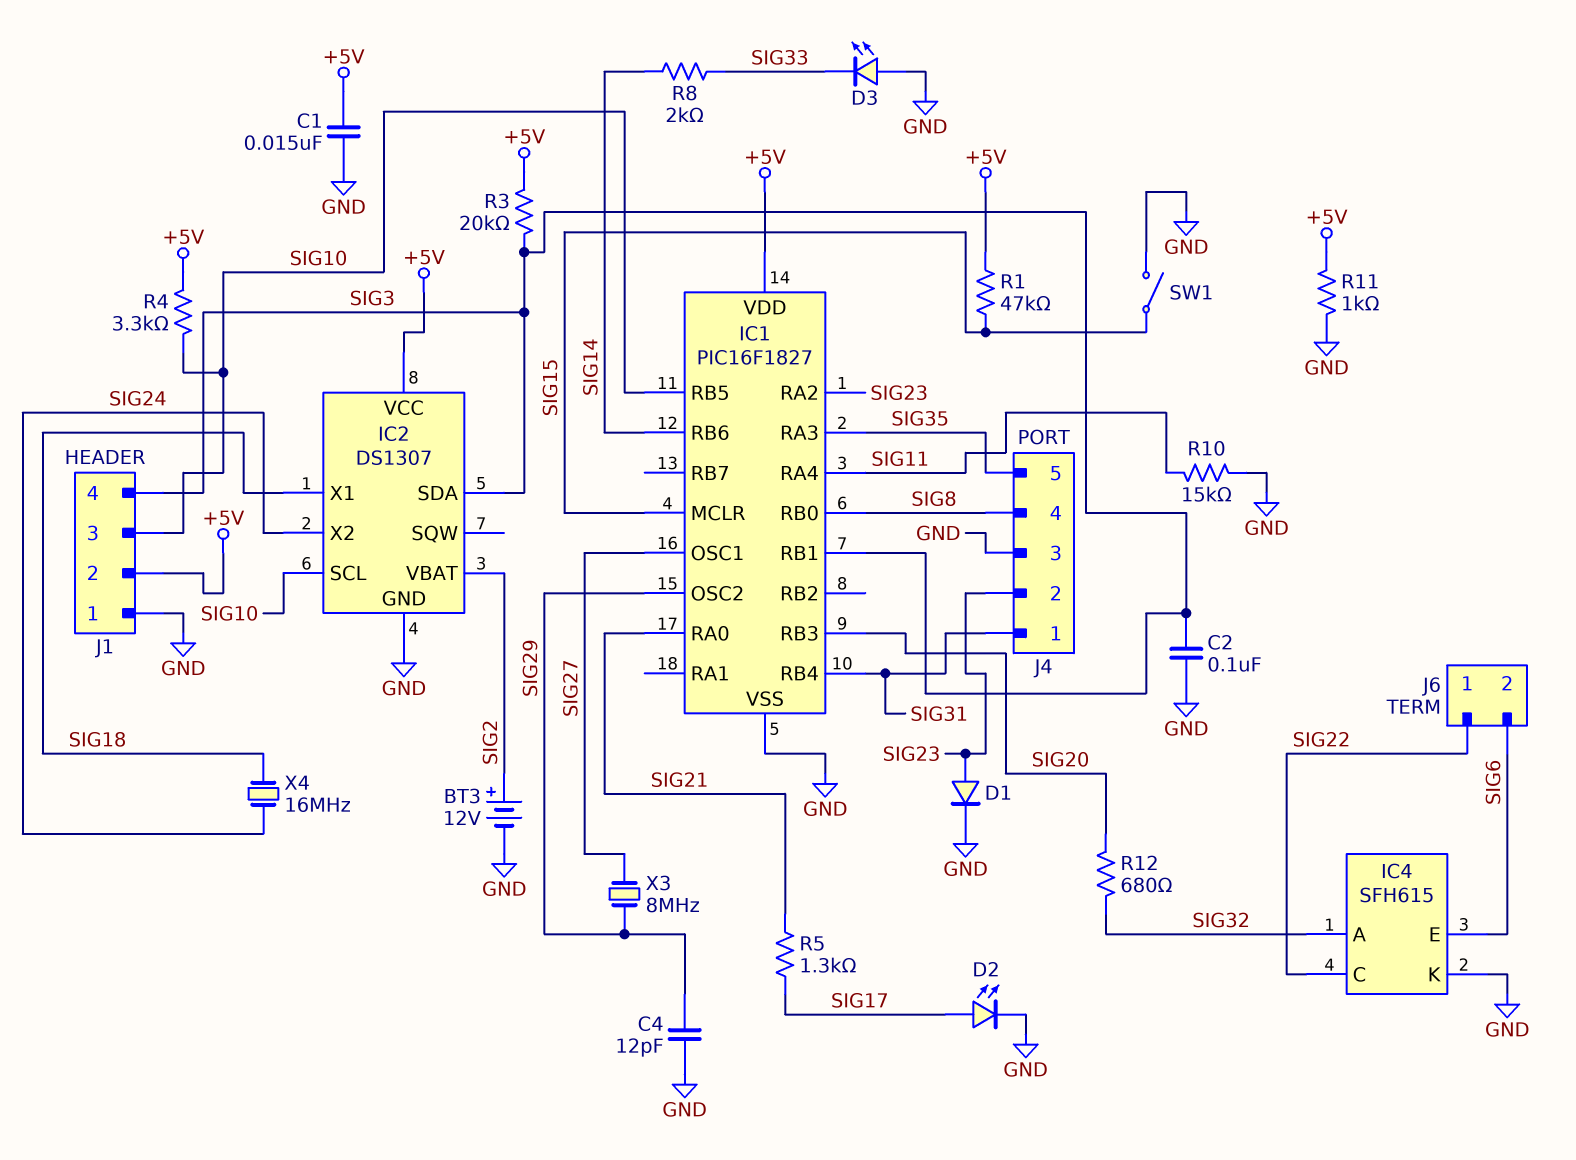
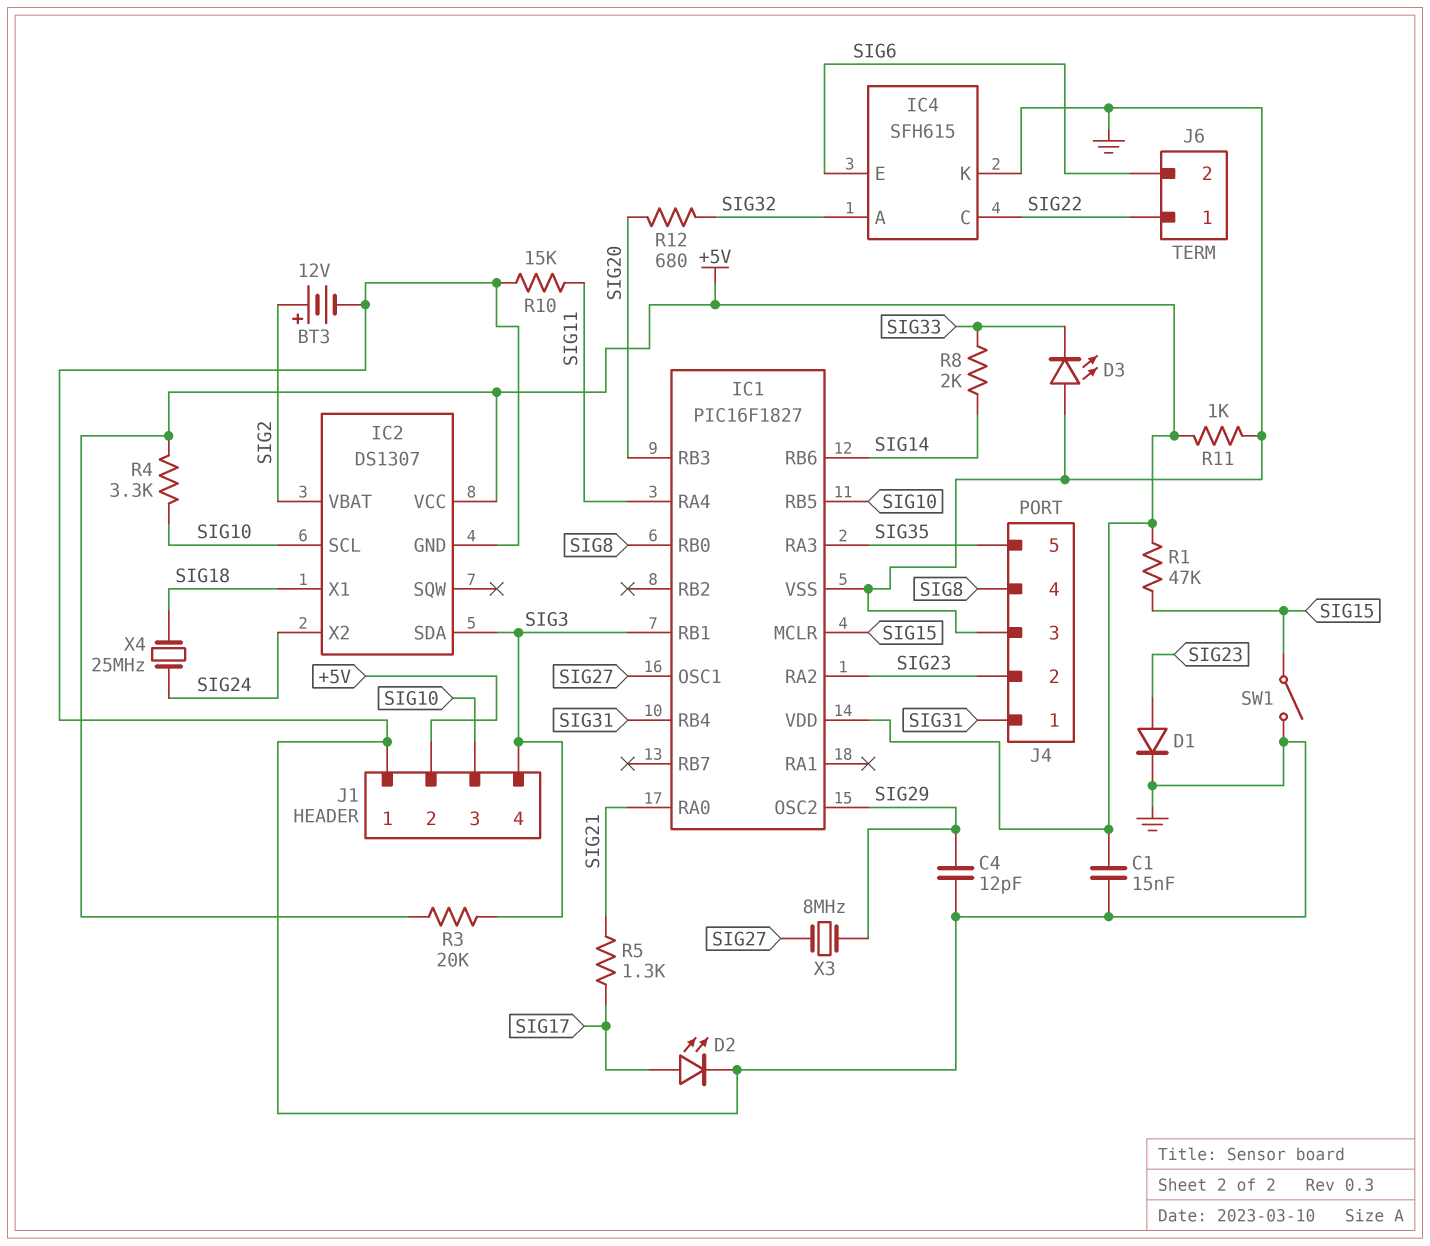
C2: 100nF (GND, SIG3) -> none
X4: 16MHz (SIG18, SIG24) -> 25MHz (SIG18, SIG24)

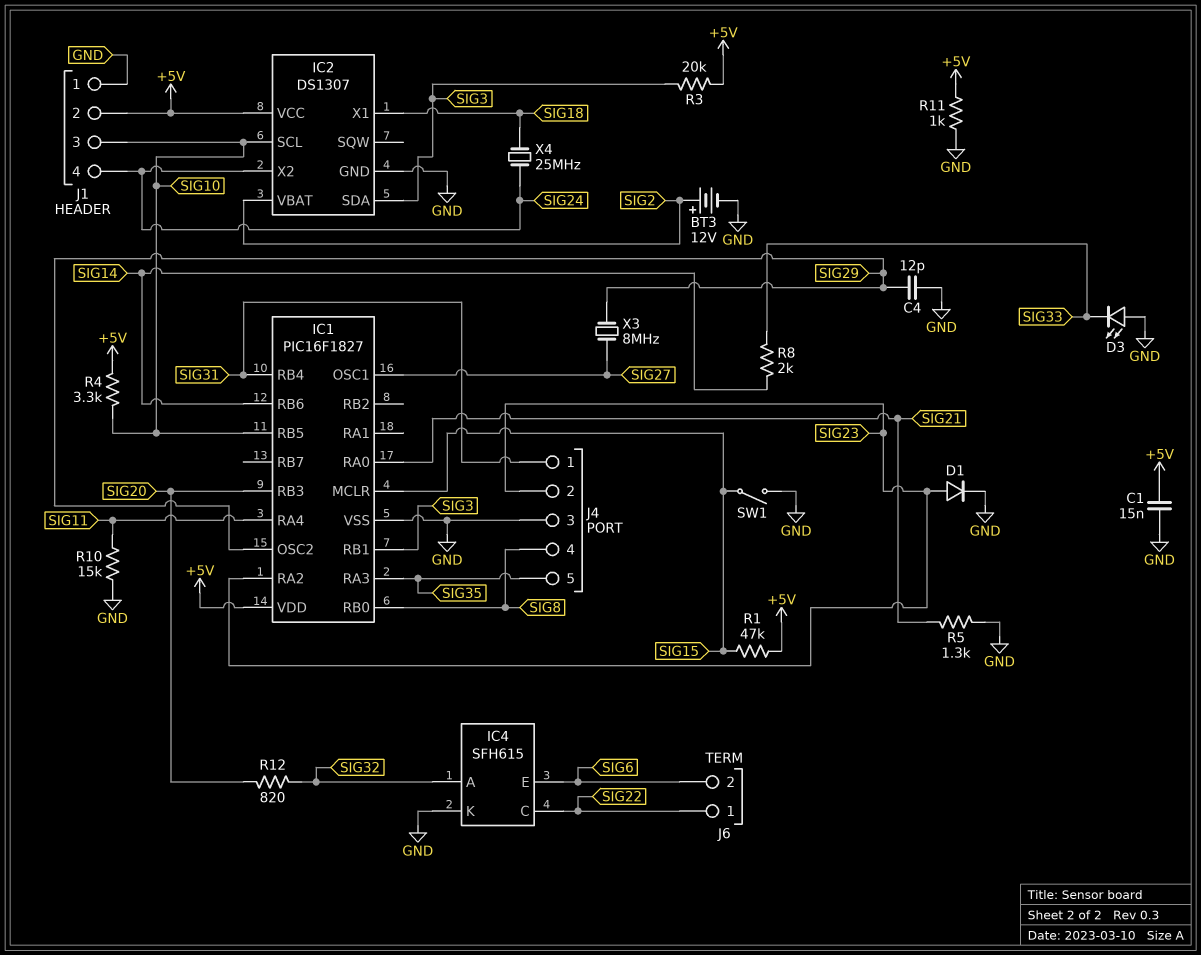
D2: LED (A SIG17, K GND) -> none
J1 pin 4: SIG3 -> SIG24
R5: 1.3k (SIG17, SIG21) -> 1.3k (GND, SIG21)
R12: 680 (SIG20, SIG32) -> 820 (SIG20, SIG32)

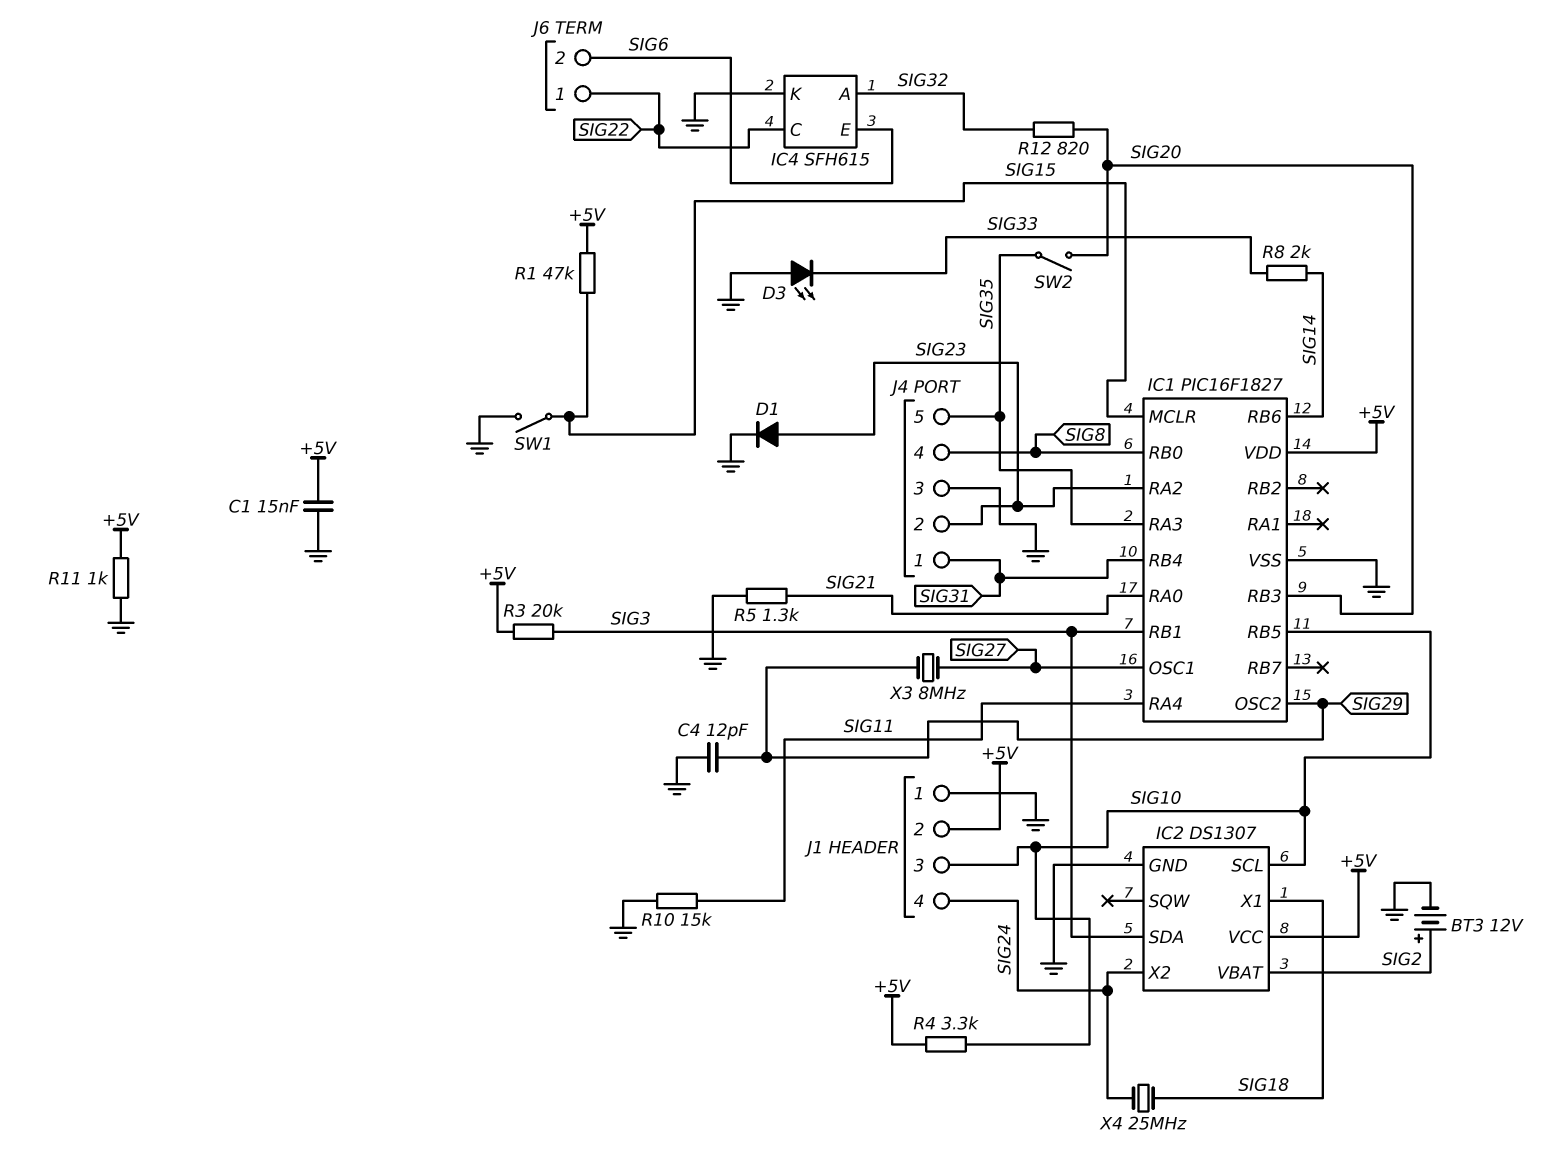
SW2: none -> switch (SIG20, SIG35)

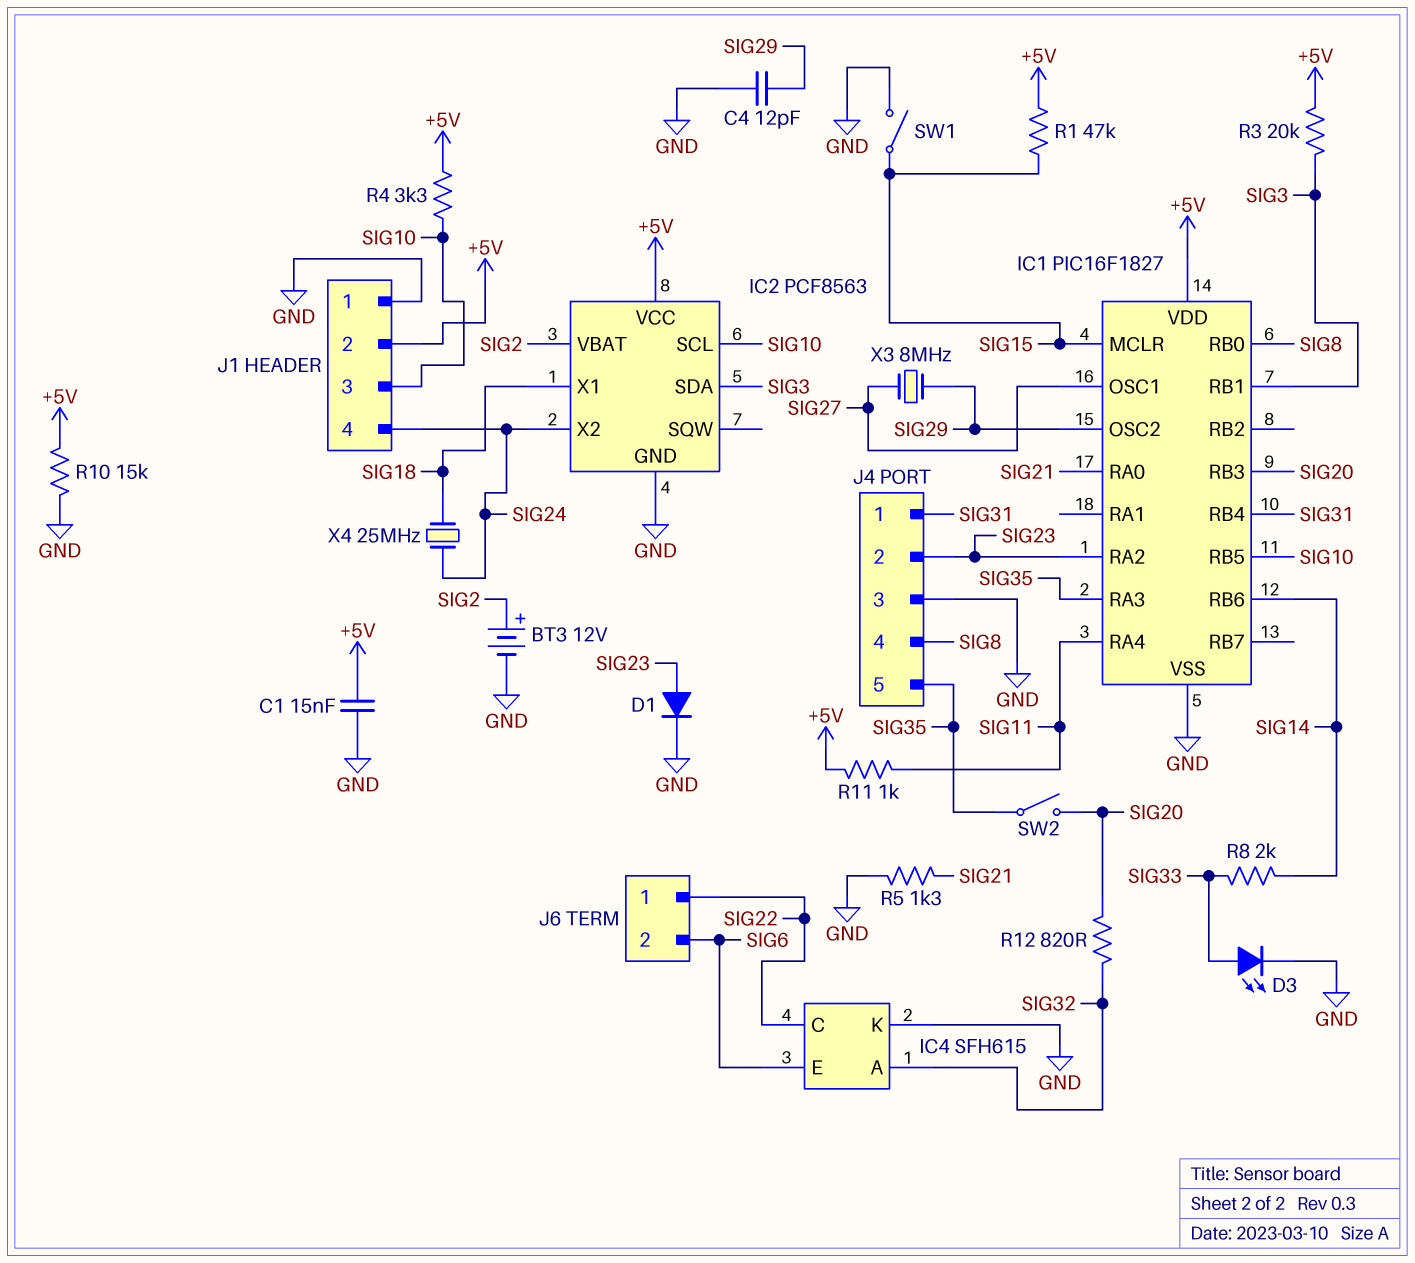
D3: LED (A GND, K SIG33) -> LED (A SIG33, K GND)
IC2: DS1307 -> PCF8563
R10: 15k (GND, SIG11) -> 15k (+5V, GND)
R11: 1k (+5V, GND) -> 1k (+5V, SIG11)

